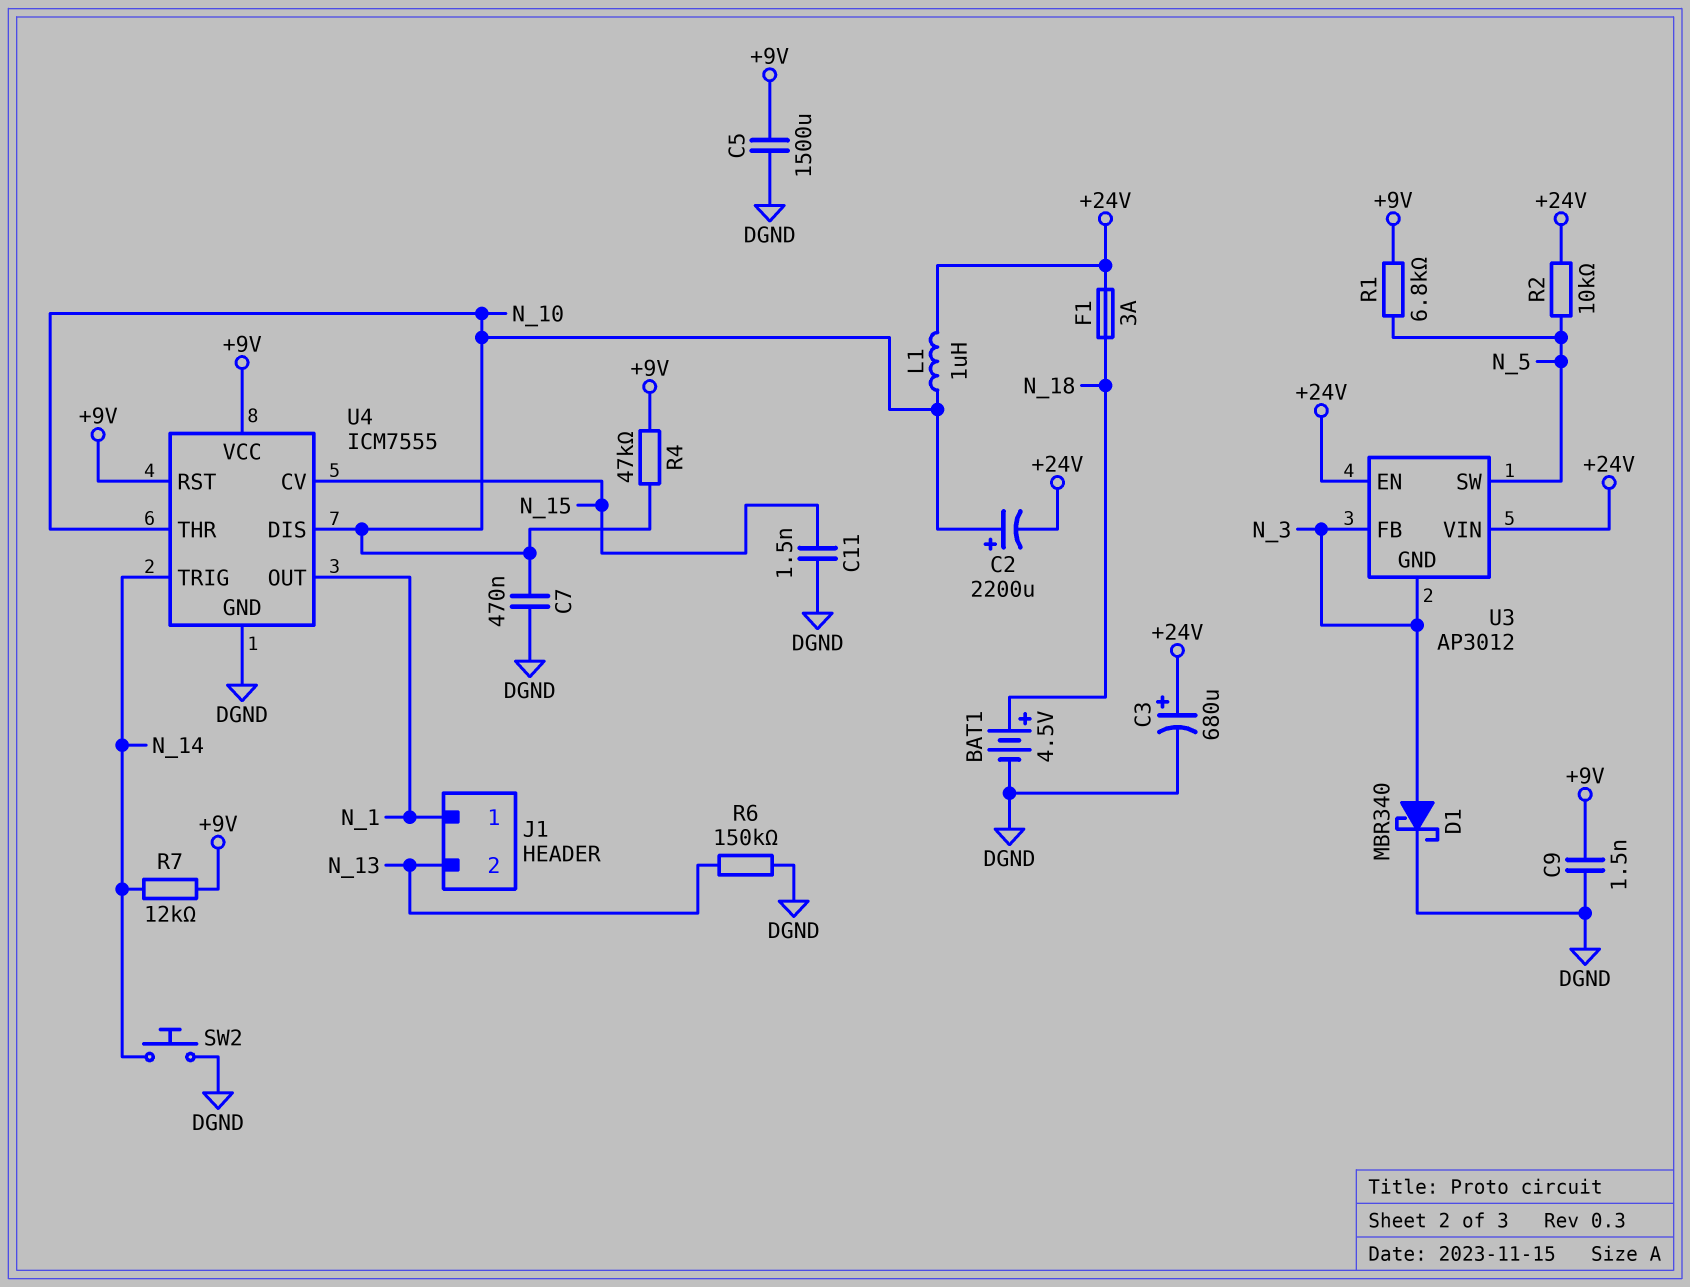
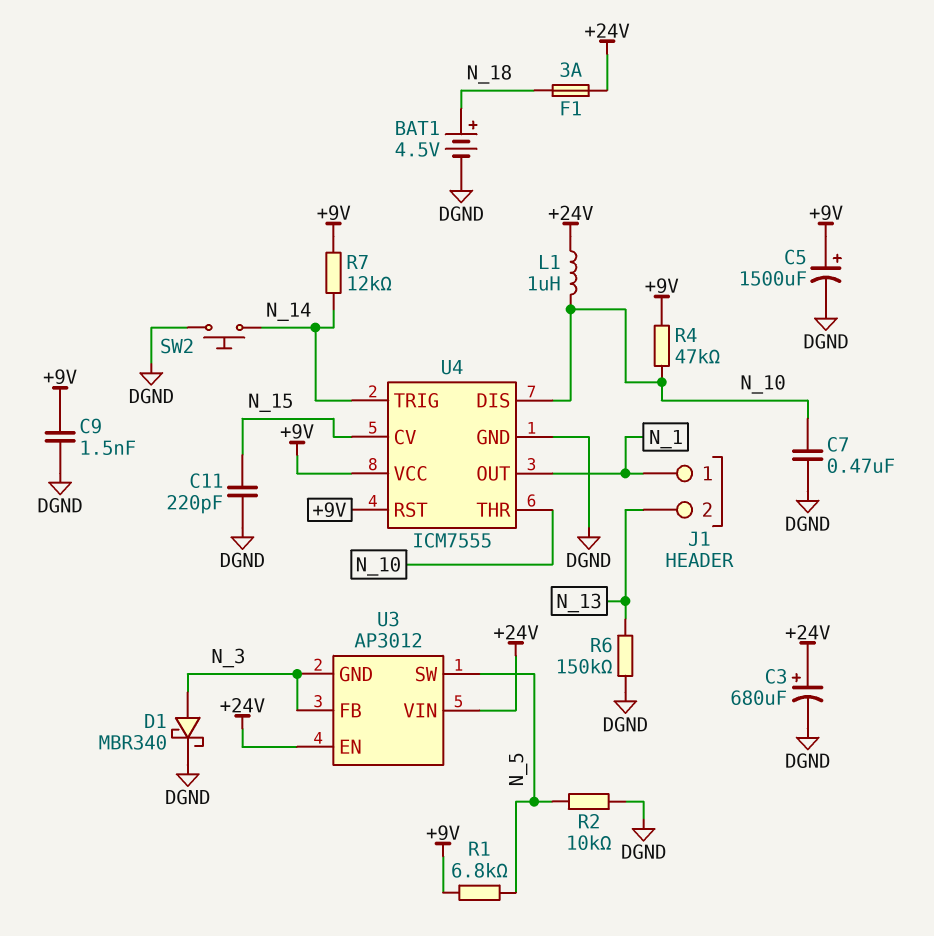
C2: 2200uF (plus N_10, minus +24V) -> none
C5: 1500uF (+9V, DGND) -> 1500uF (plus +9V, minus DGND)
C11: 1.5nF (DGND, N_15) -> 220pF (DGND, N_15)
R2: 10k (+24V, N_5) -> 10k (DGND, N_5)

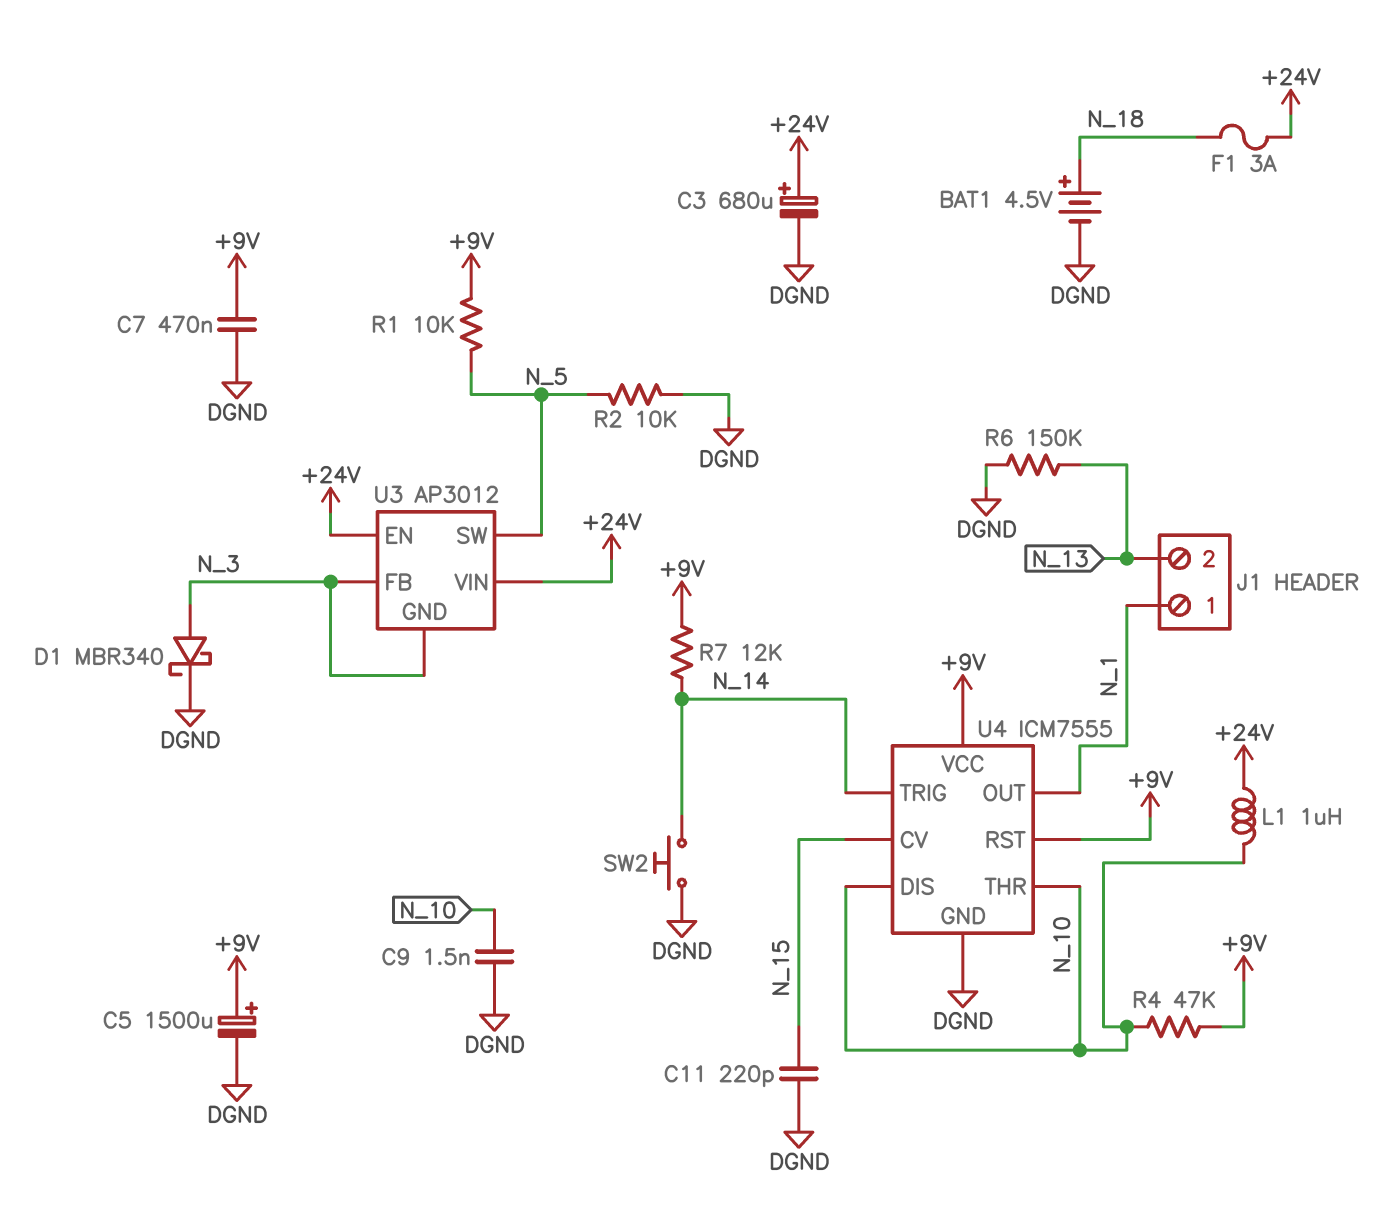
C7: 470nF (DGND, N_10) -> 470nF (+9V, DGND)
C9: 1.5nF (+9V, DGND) -> 1.5nF (DGND, N_10)
R1: 6.8k (+9V, N_5) -> 10k (+9V, N_5)

